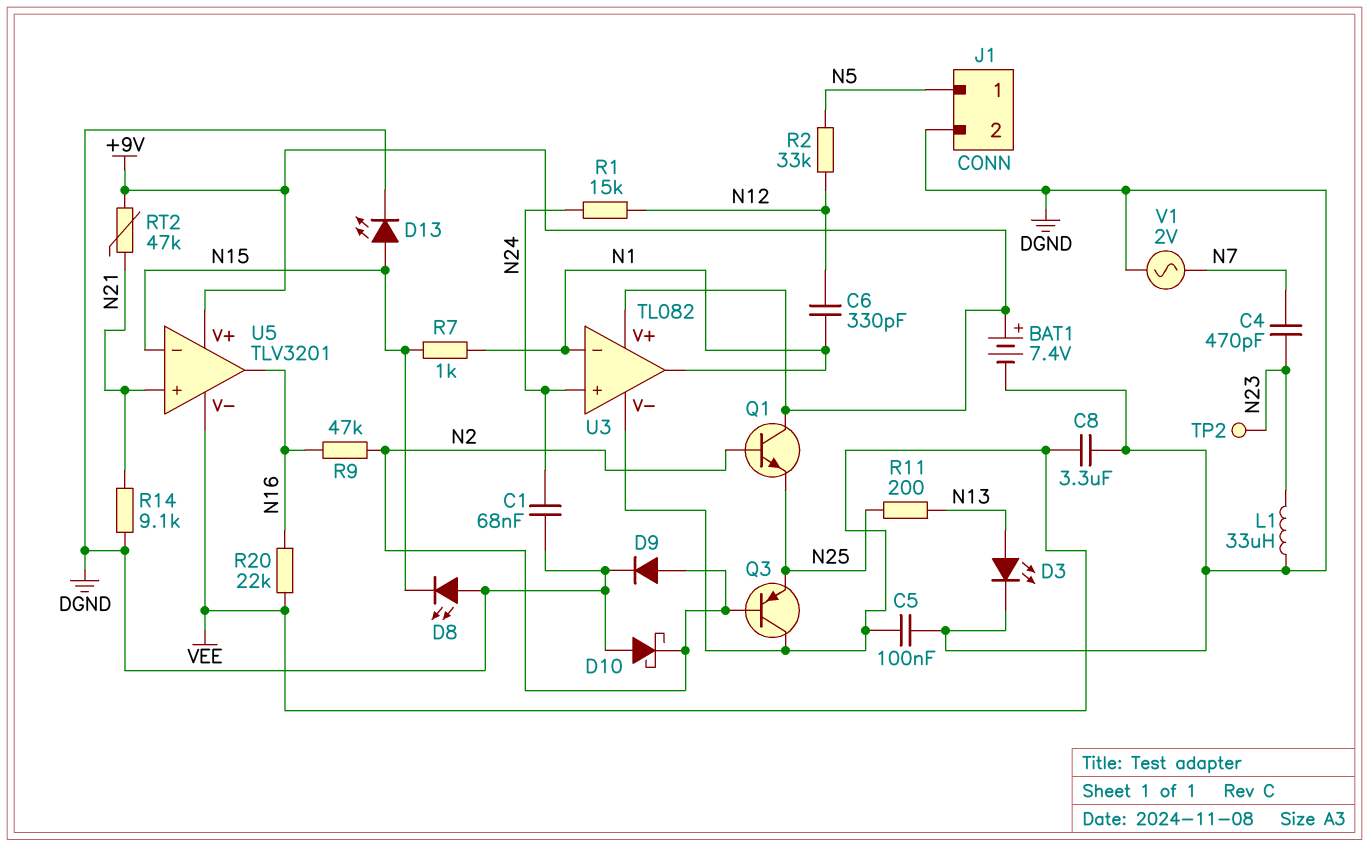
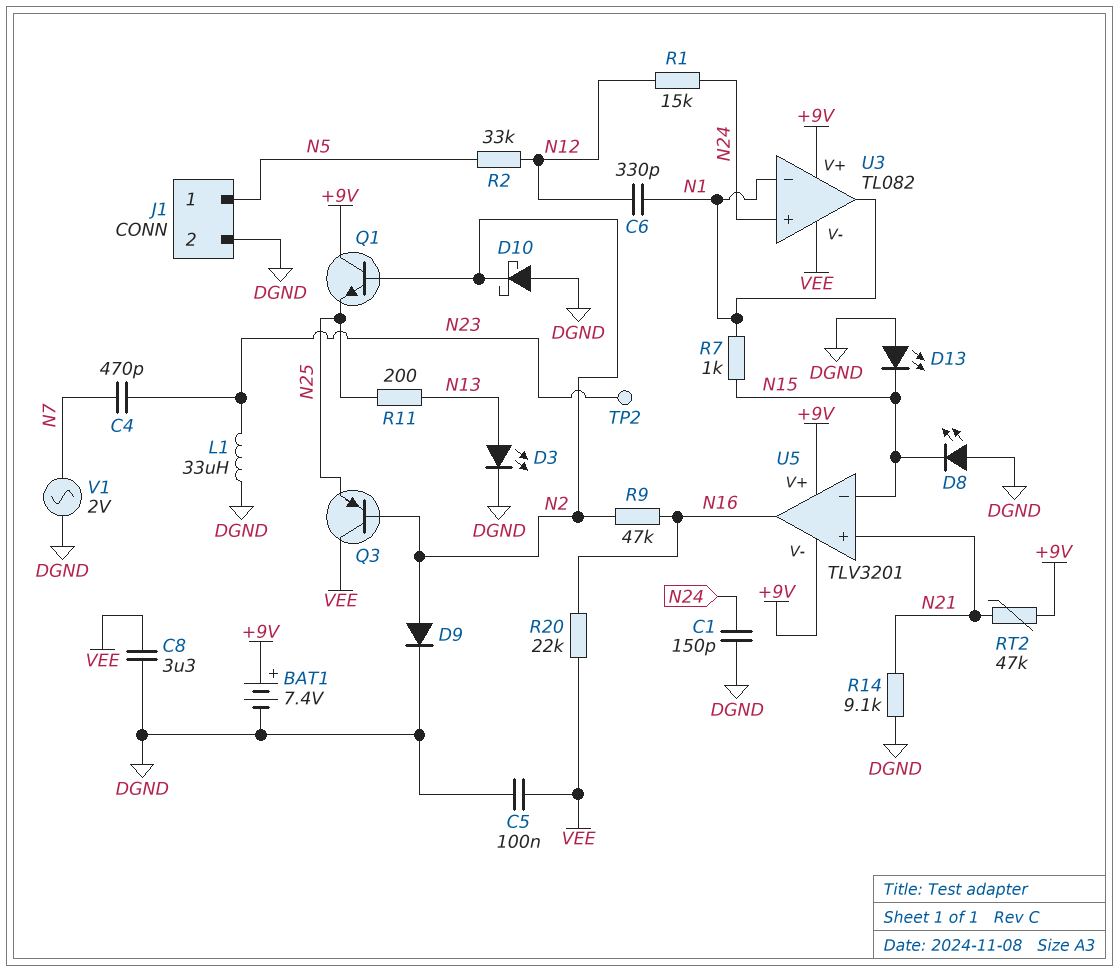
C1: 68nF (DGND, N24) -> 150pF (DGND, N24)
D13: LED (A N15, K DGND) -> LED (A DGND, K N15)
U5 pin V-: VEE -> +9V

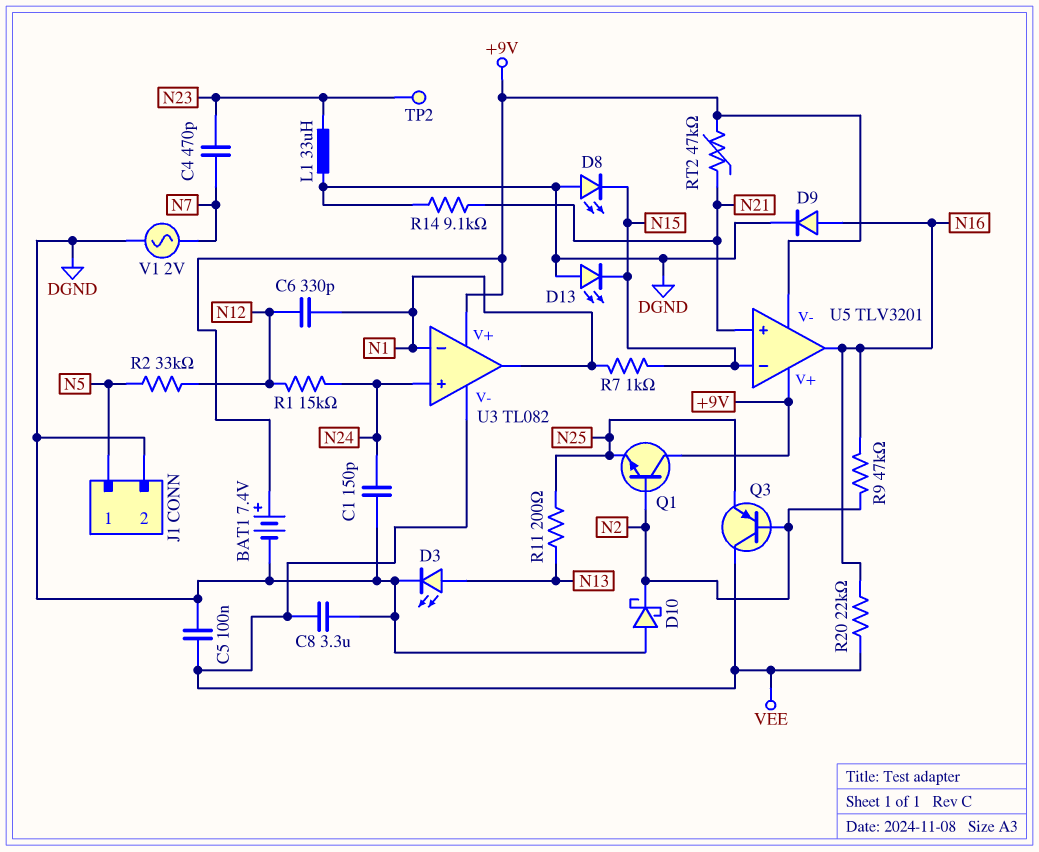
D9: diode (A N2, K DGND) -> diode (A N16, K DGND)

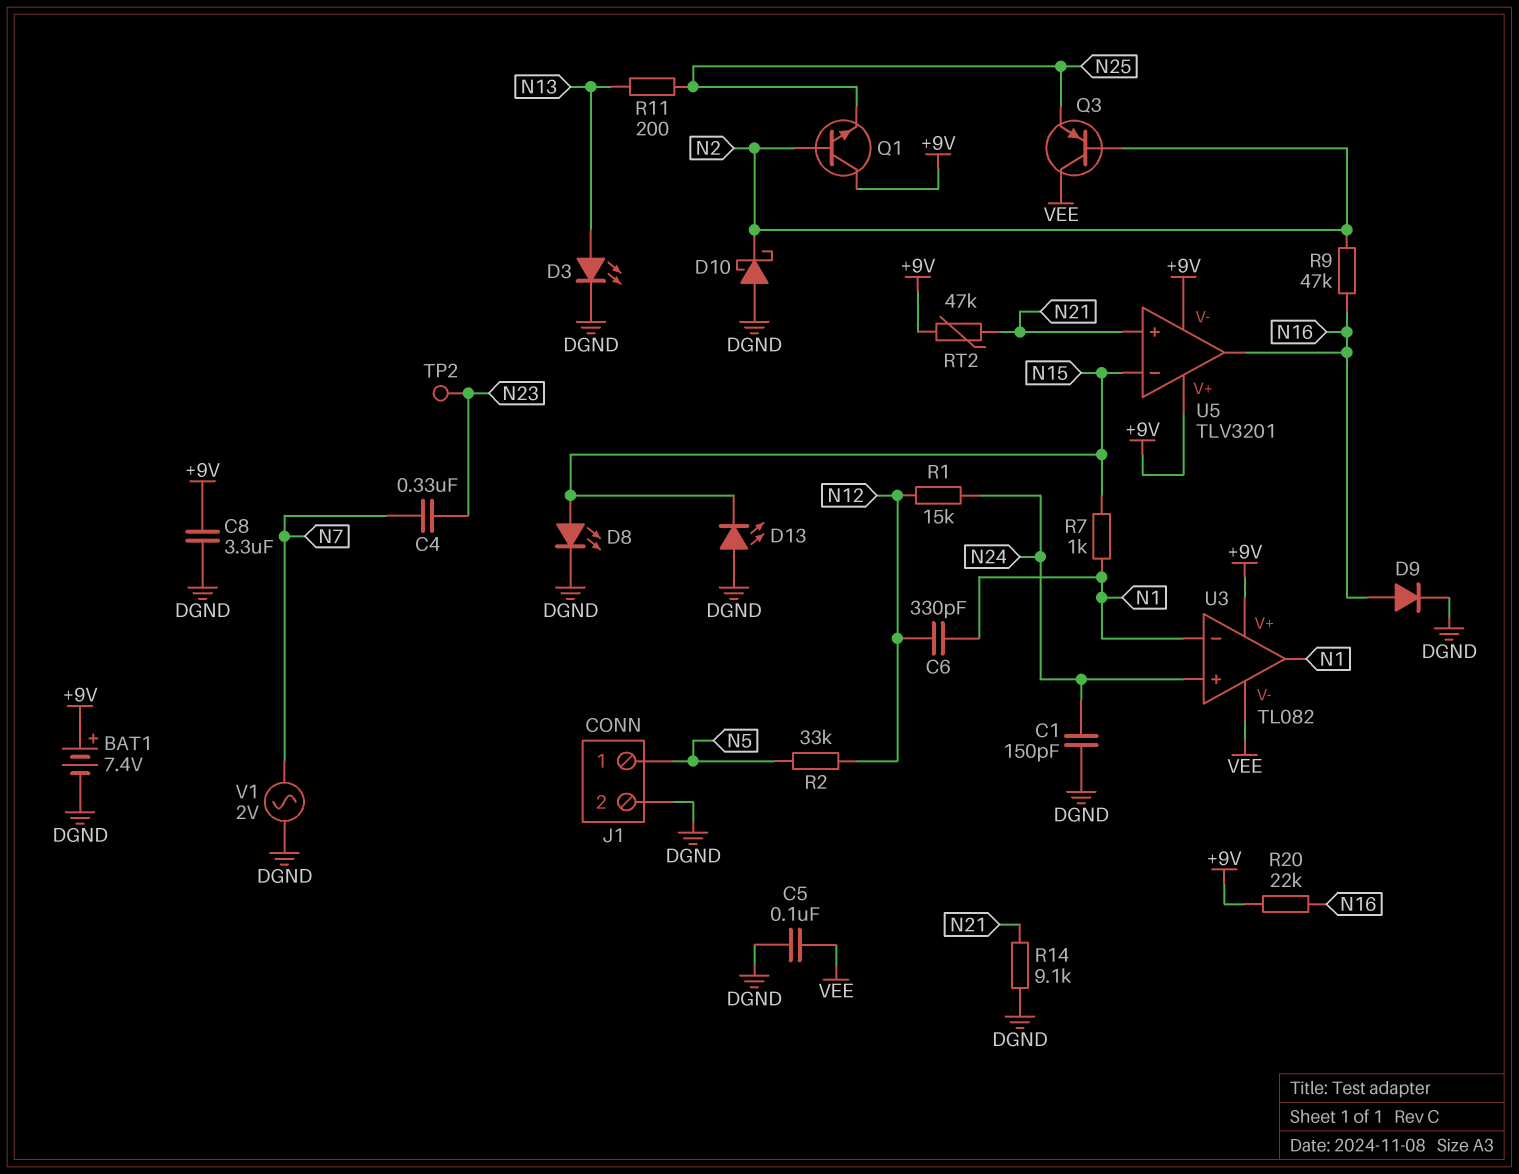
C4: 470pF (N7, N23) -> 330nF (N7, N23)
C8: 3.3uF (DGND, VEE) -> 3.3uF (+9V, DGND)
D8: LED (A DGND, K N15) -> LED (A N15, K DGND)
L1: 33uH (DGND, N23) -> none
R20: 22k (N16, VEE) -> 22k (+9V, N16)

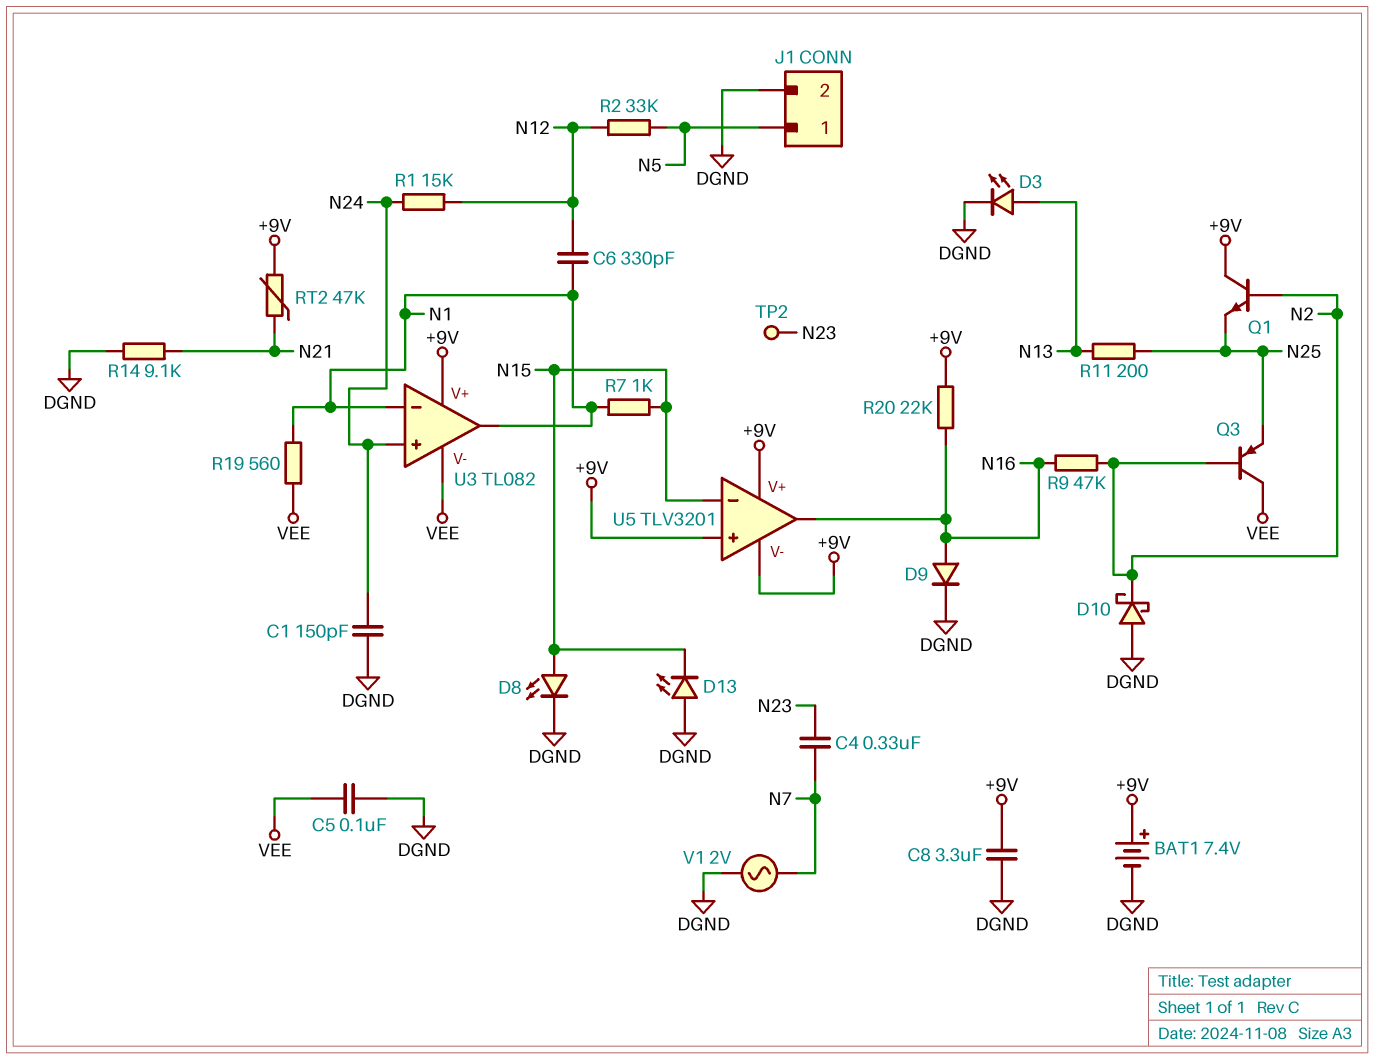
R19: none -> 560 (N1, VEE)
U5 pin in+: N21 -> +9V

